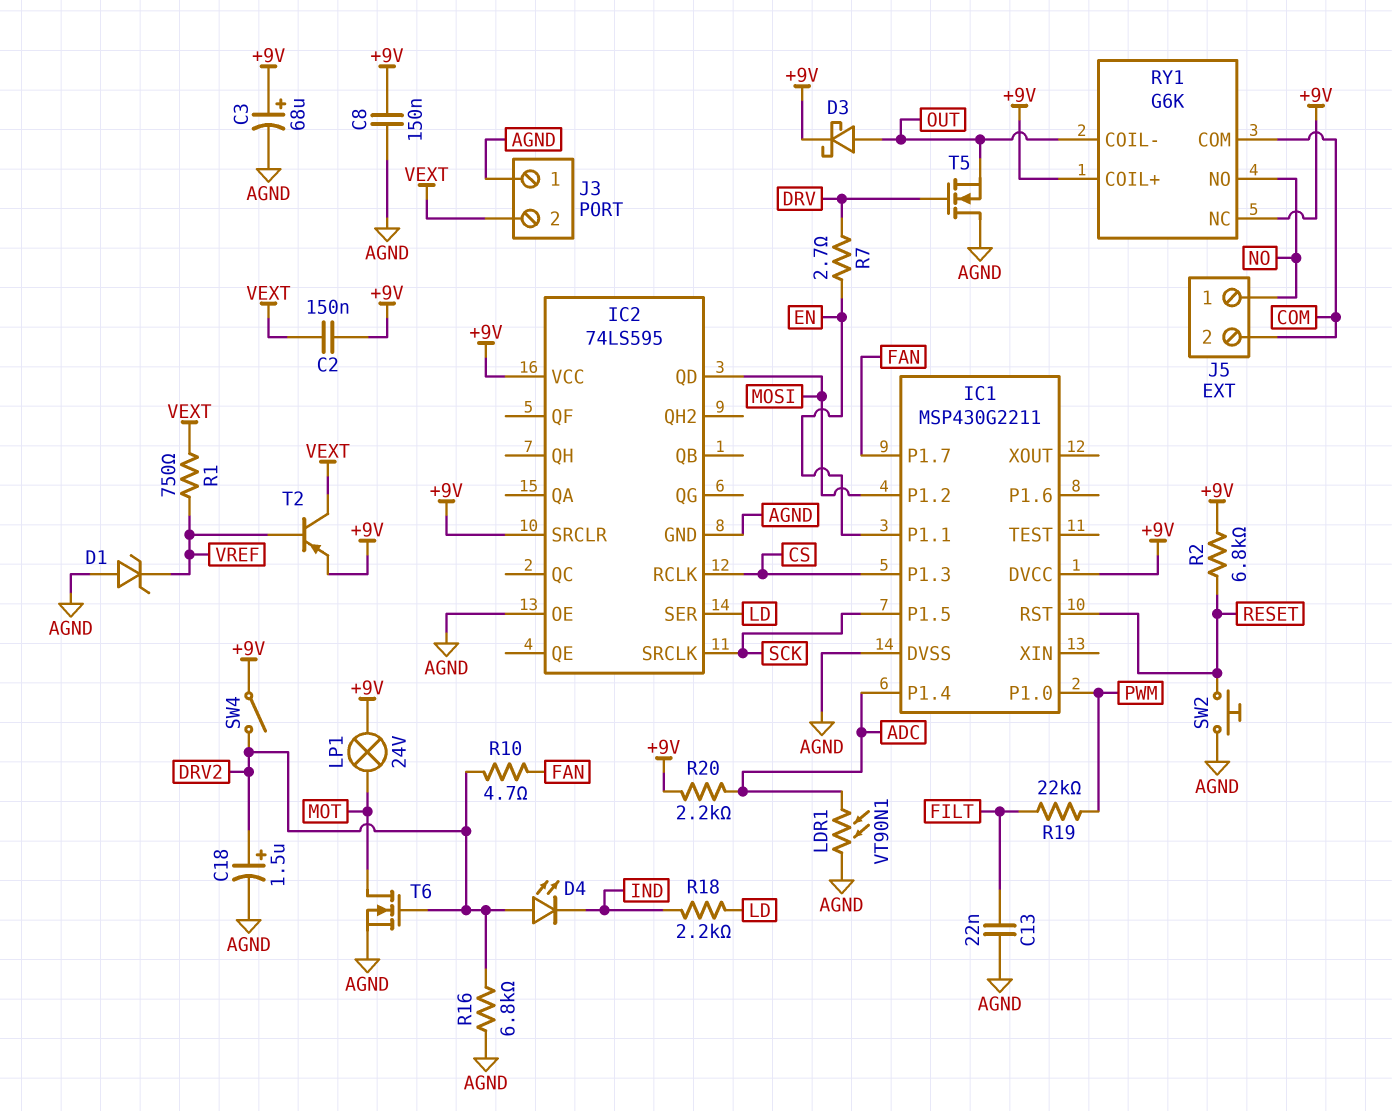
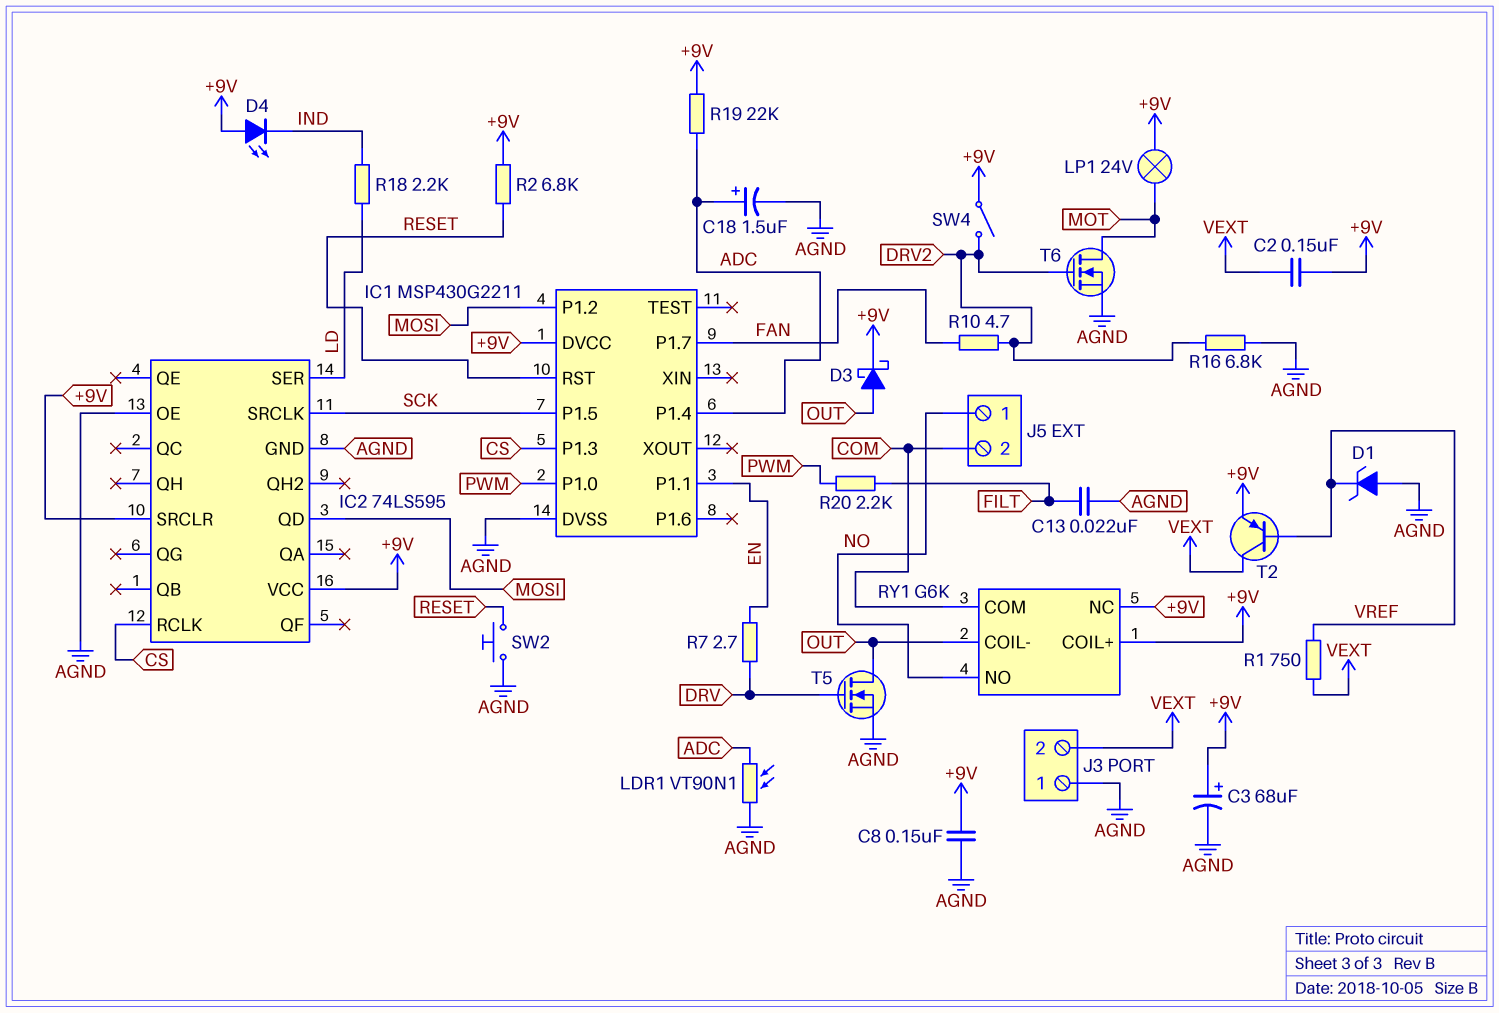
C18: 1.5uF (plus DRV2, minus AGND) -> 1.5uF (plus ADC, minus AGND)
D4: LED (A DRV2, K IND) -> LED (A +9V, K IND)
R19: 22k (FILT, PWM) -> 22k (+9V, ADC)
R20: 2.2k (+9V, ADC) -> 2.2k (FILT, PWM)
T5: NMOS (G DRV, D AGND, S OUT) -> NMOS (G DRV, D OUT, S AGND)

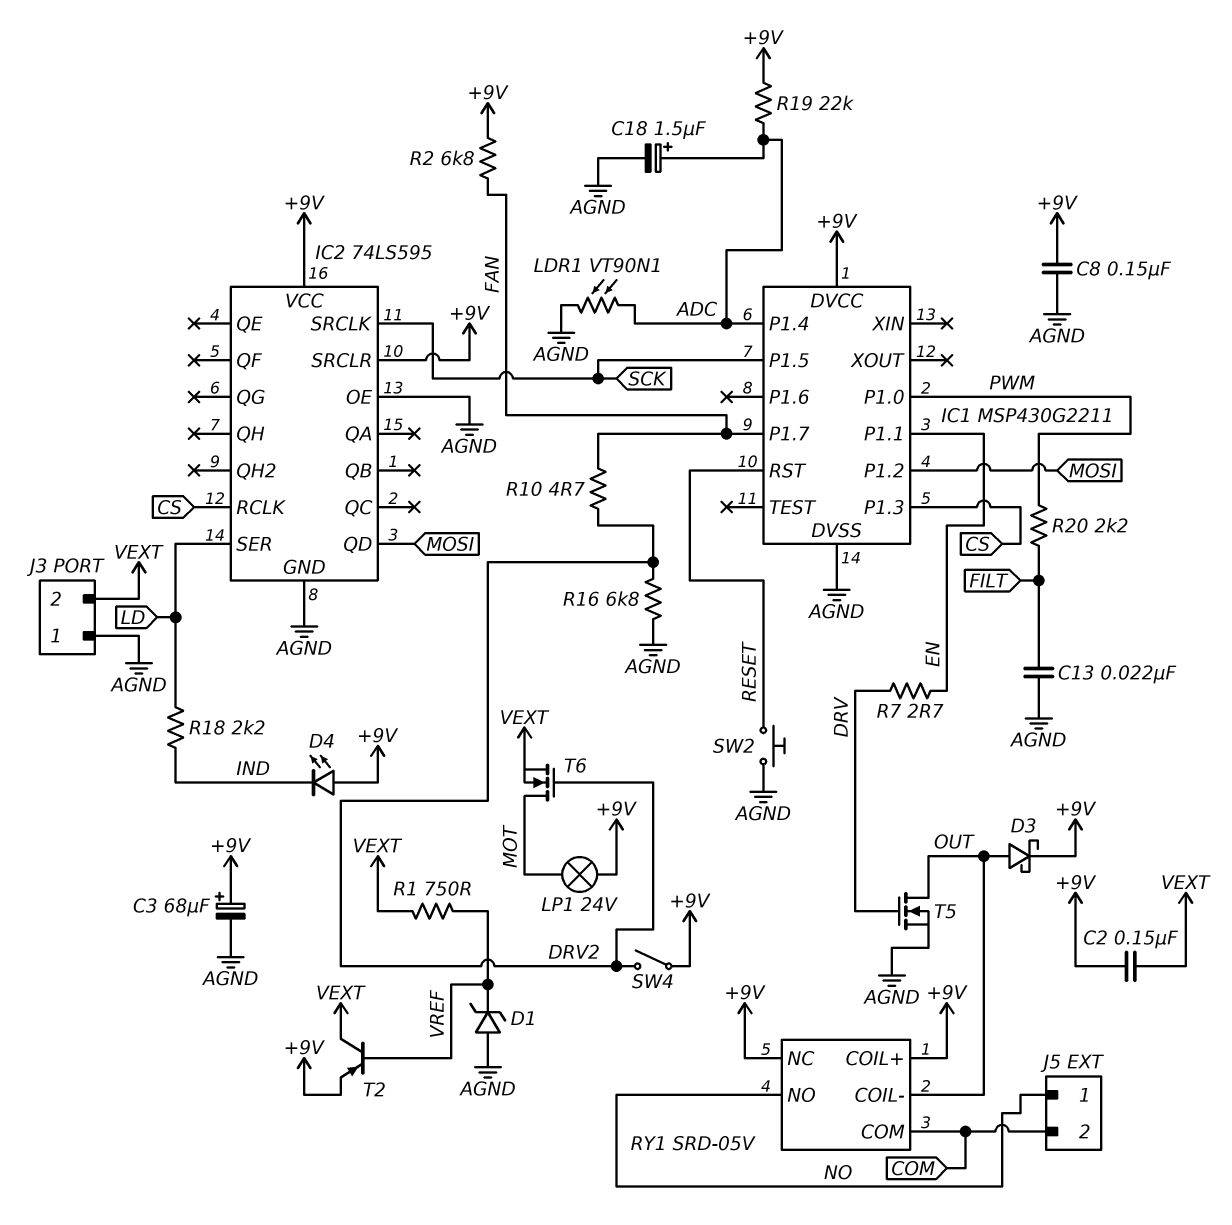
R2: 6.8k (+9V, RESET) -> 6.8k (+9V, FAN)
RY1: G6K -> SRD-05V
T6: NMOS (G DRV2, D MOT, S AGND) -> NMOS (G DRV2, D MOT, S VEXT)

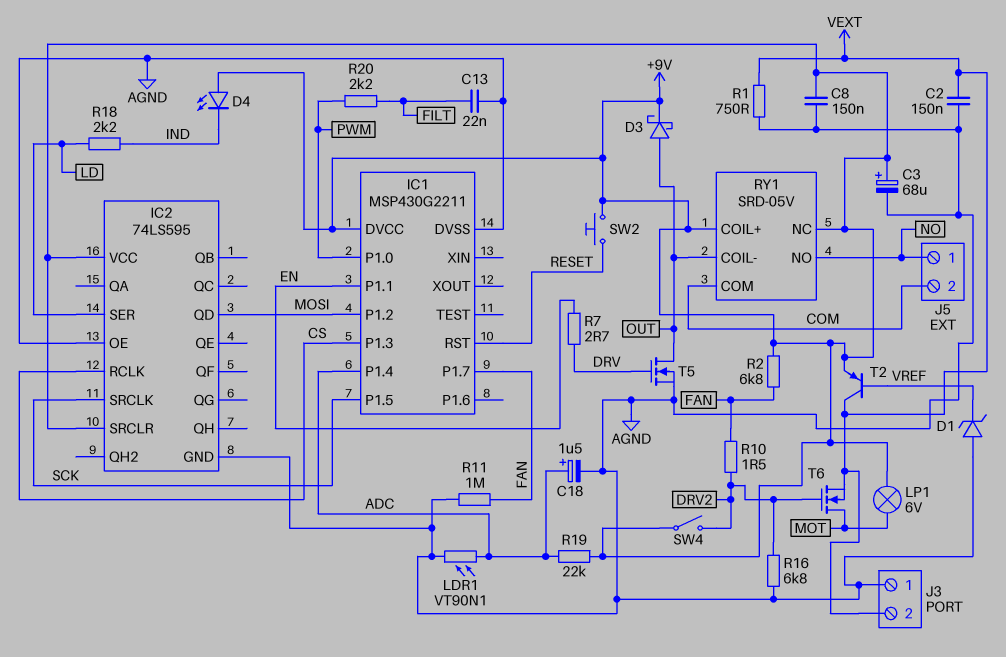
C2: 150nF (+9V, VEXT) -> 150nF (AGND, VEXT)
LP1: lamp 24V (+9V, MOT) -> lamp 6V (+9V, MOT)
R1: 750 (VEXT, VREF) -> 750 (AGND, VEXT)
R10: 4.7 (DRV2, FAN) -> 1.5 (DRV2, FAN)
R11: none -> 1M (AGND, FAN)
SW2: button (AGND, RESET) -> button (+9V, RESET)

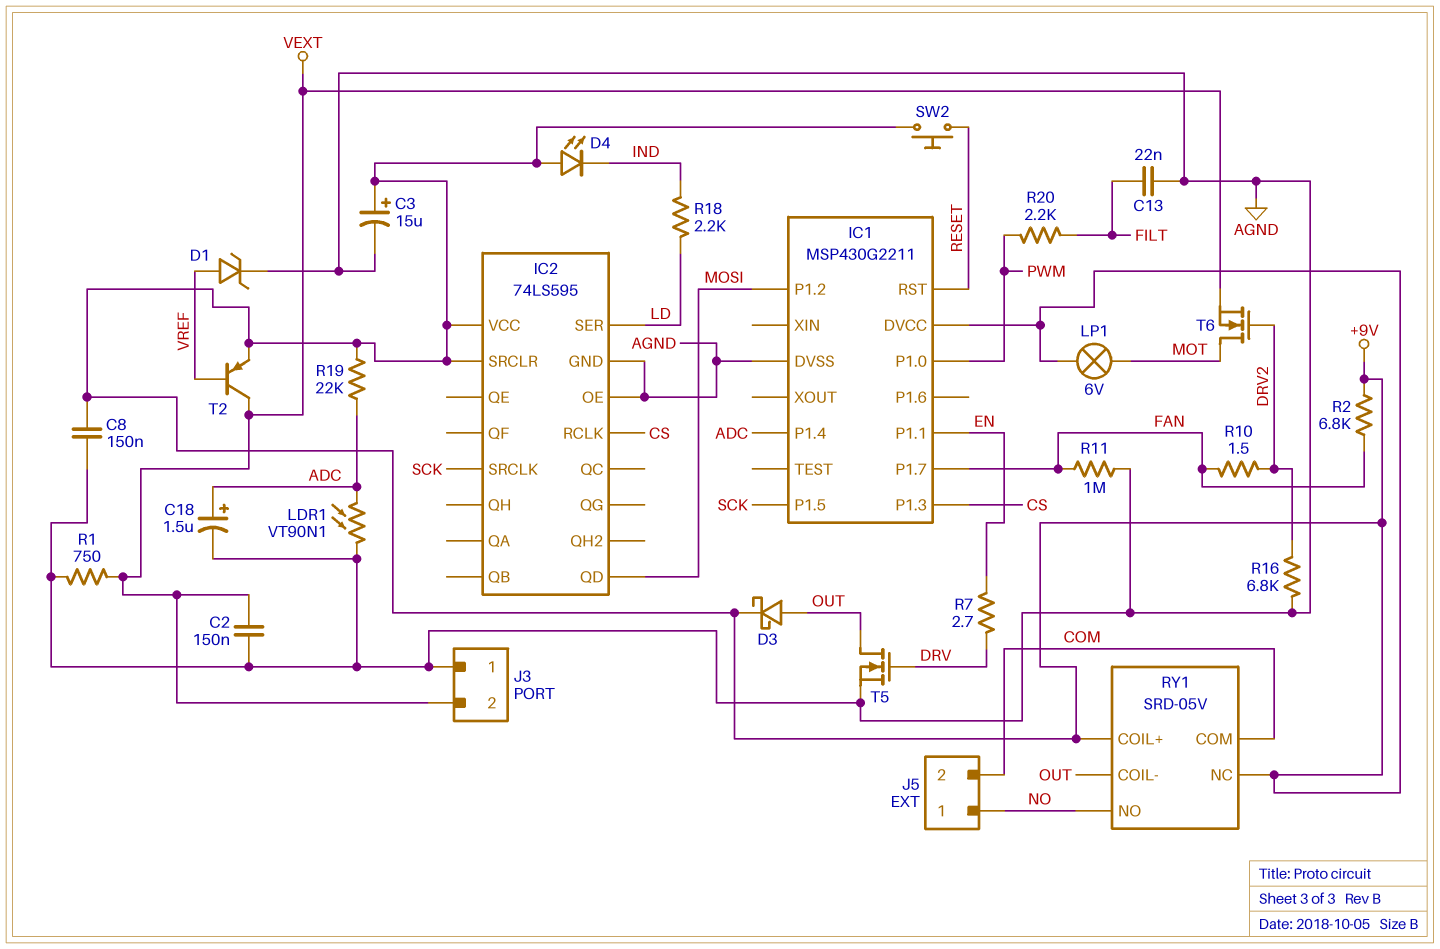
C3: 68uF (plus +9V, minus AGND) -> 15uF (plus +9V, minus AGND)
D1: zener (A AGND, K VREF) -> zener (A VREF, K AGND)
SW4: switch (+9V, DRV2) -> none

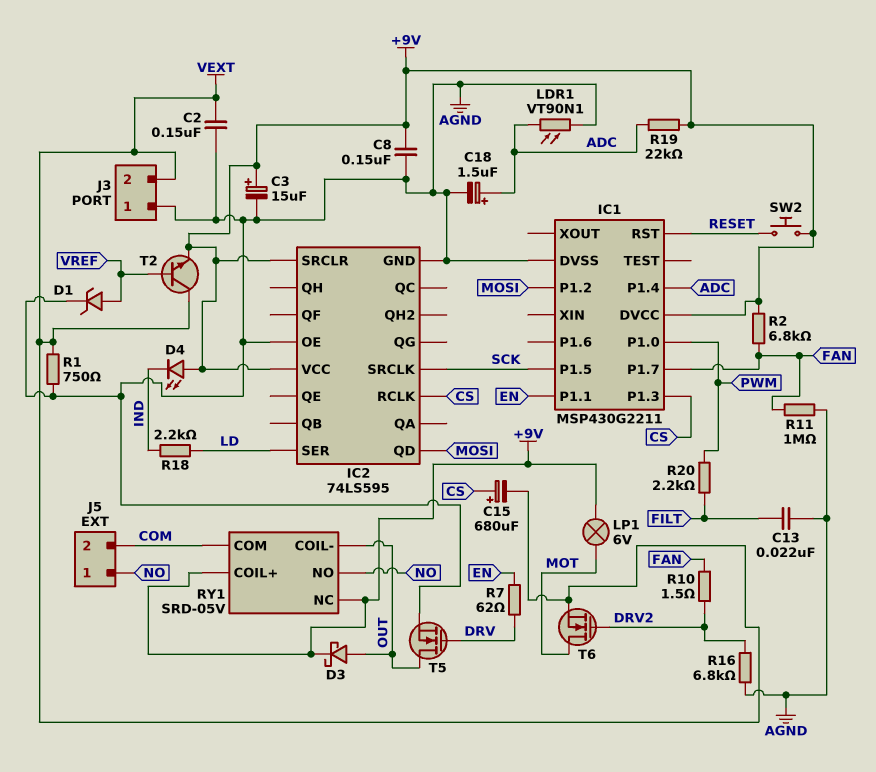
C15: none -> 680uF (plus CS, minus VEXT)
R7: 2.7 (DRV, EN) -> 62 (DRV, EN)
T2: PNP (B VREF, C VEXT, E +9V) -> NPN (B VREF, C VEXT, E +9V)

